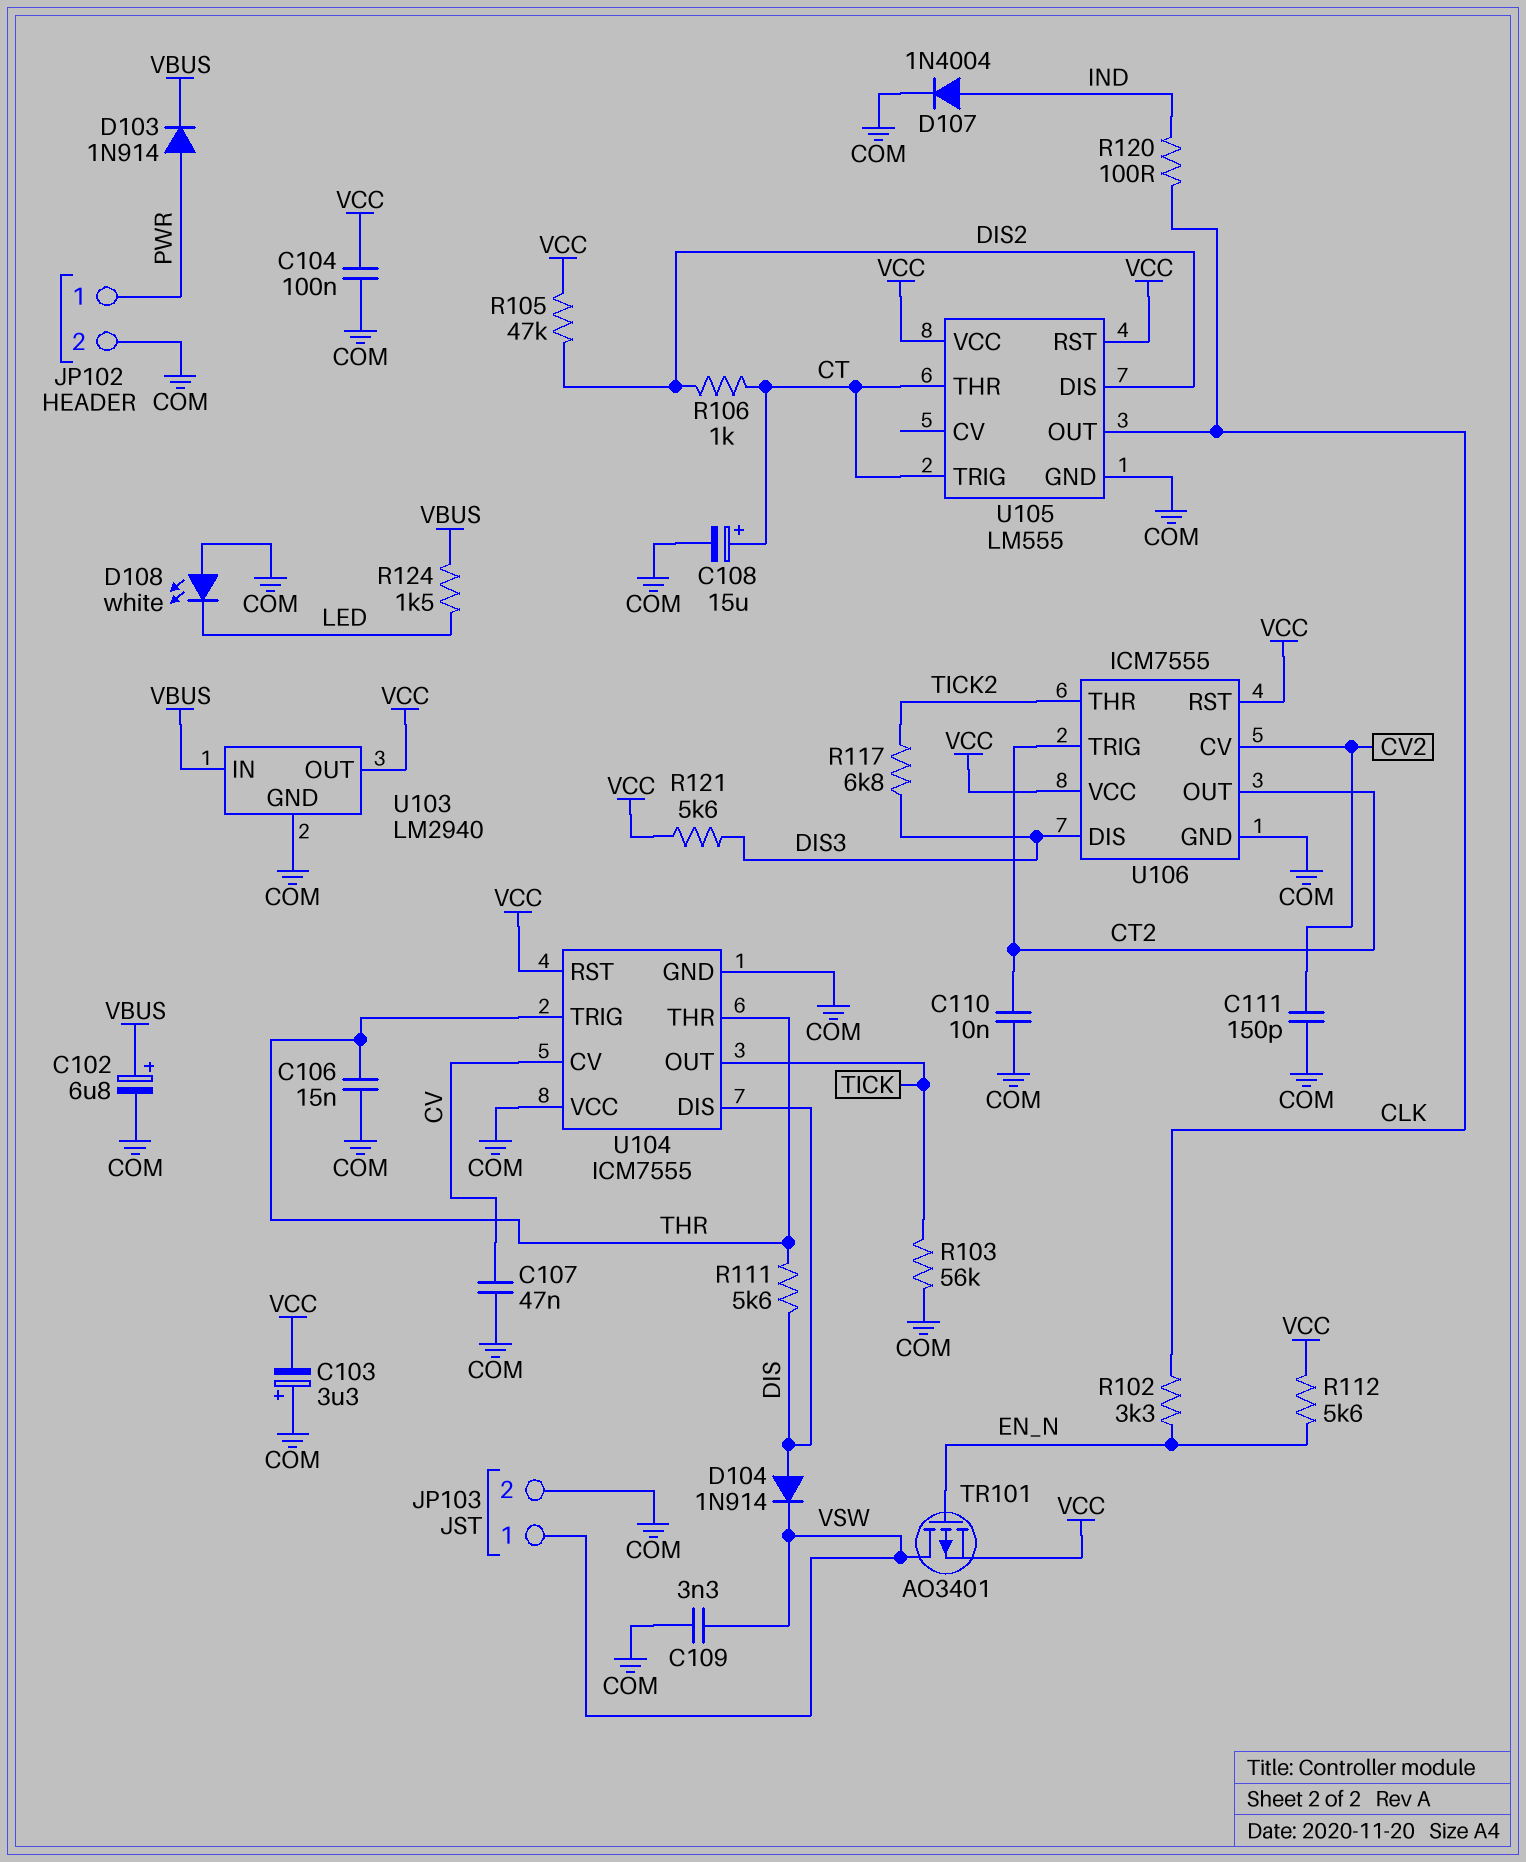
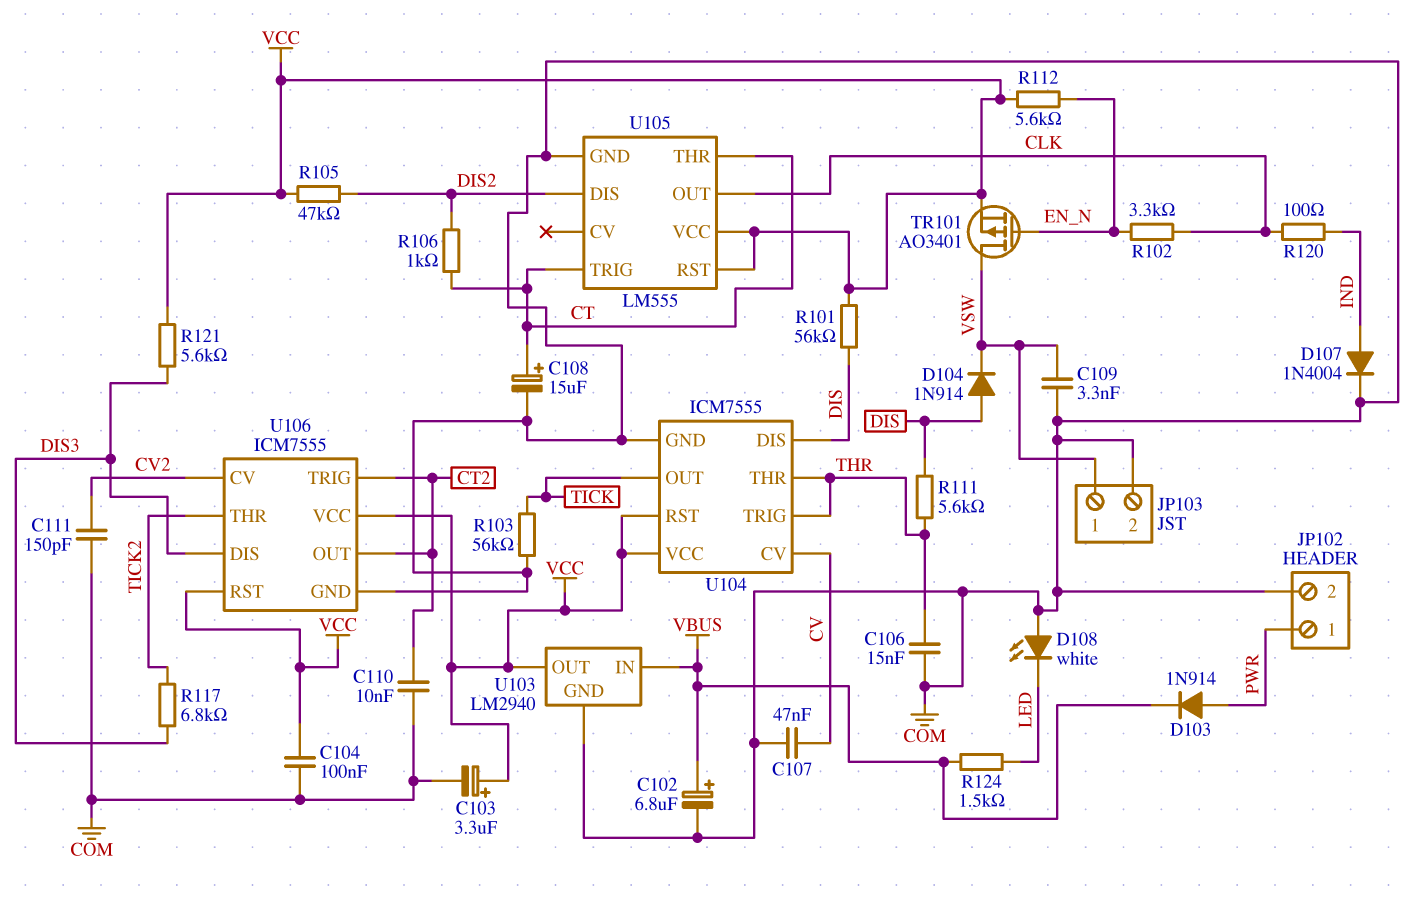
C103: 3.3uF (plus COM, minus VCC) -> 3.3uF (plus VCC, minus COM)
R101: none -> 56k (DIS, VCC)
U104 pin VCC: COM -> VCC

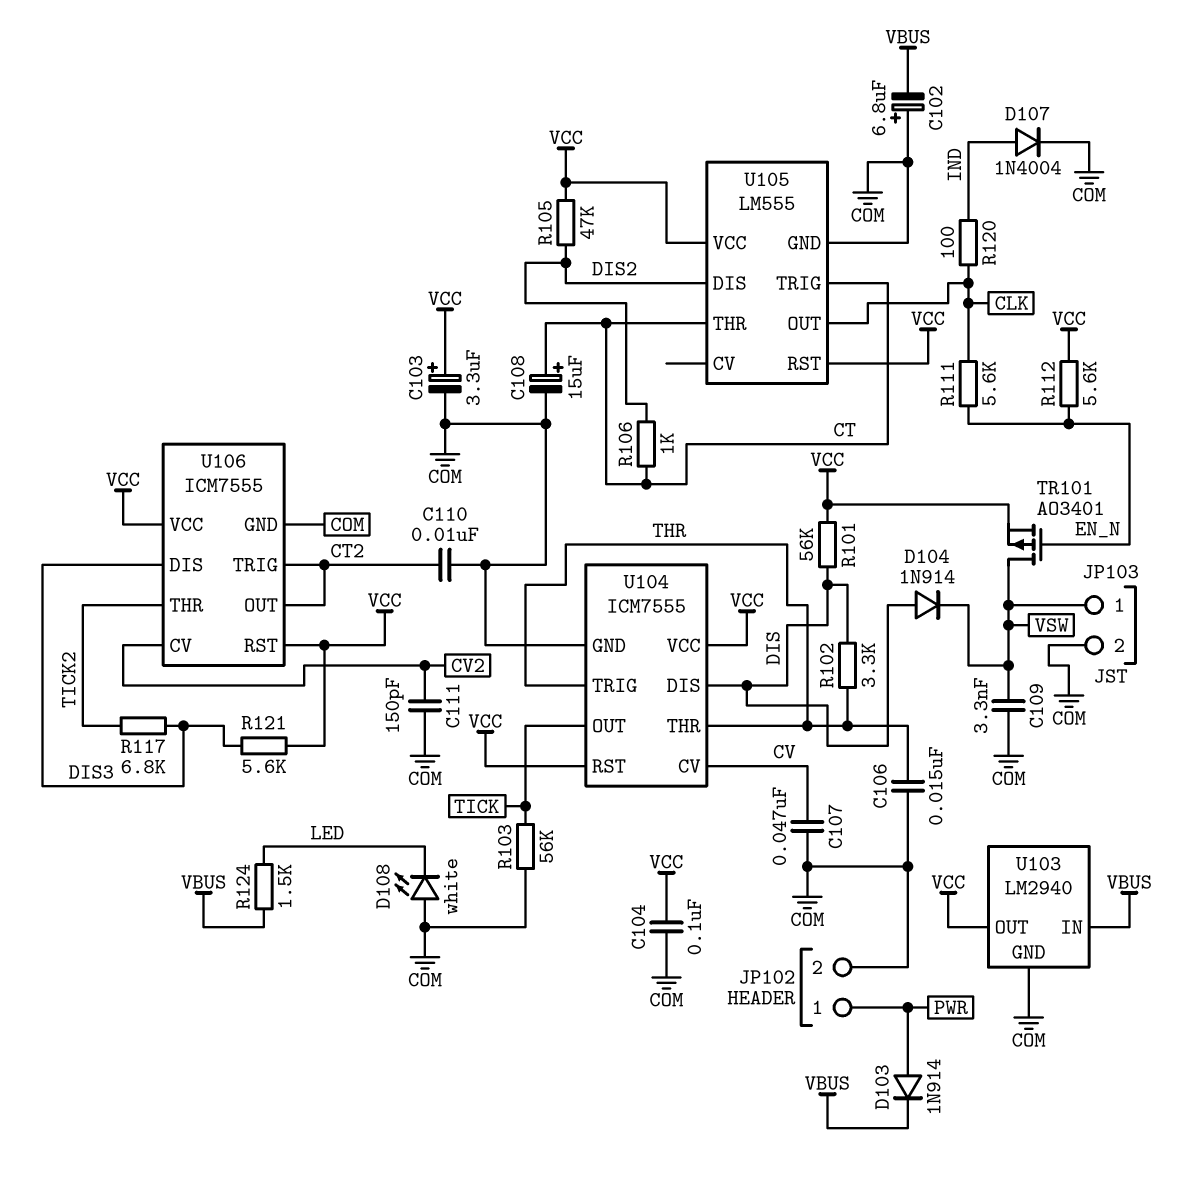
C102: 6.8uF (plus VBUS, minus COM) -> 6.8uF (plus COM, minus VBUS)
R102: 3.3k (CLK, EN_N) -> 3.3k (DIS, THR)
R111: 5.6k (DIS, THR) -> 5.6k (CLK, EN_N)

